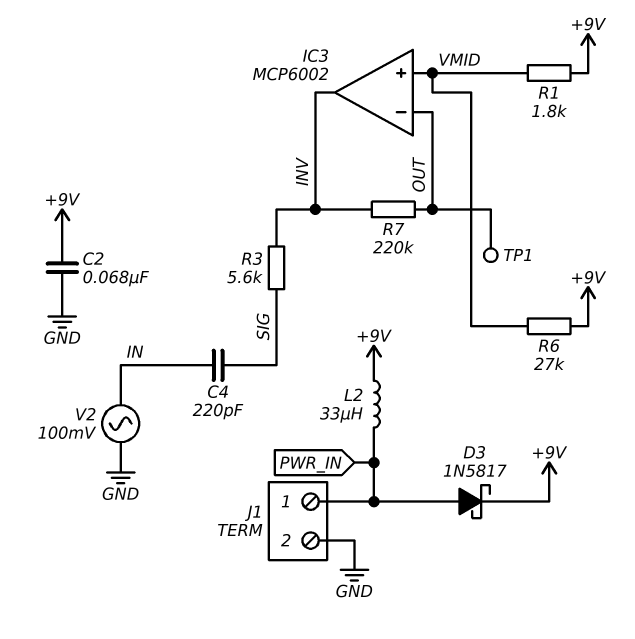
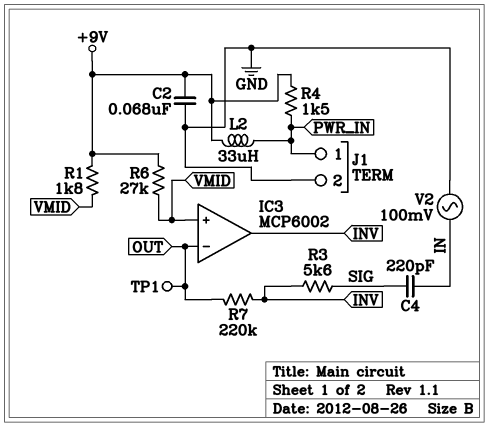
D3: schottky 1N5817 (A PWR_IN, K +9V) -> none
R4: none -> 1.5k (+9V, PWR_IN)

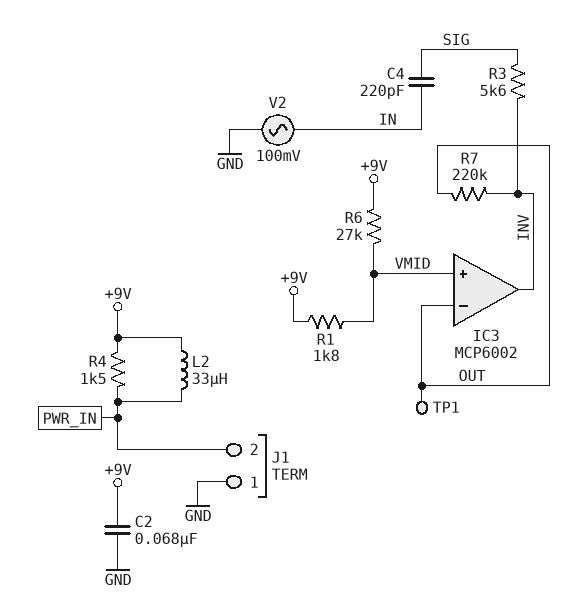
J1 pin 1: PWR_IN -> GND
J1 pin 2: GND -> PWR_IN

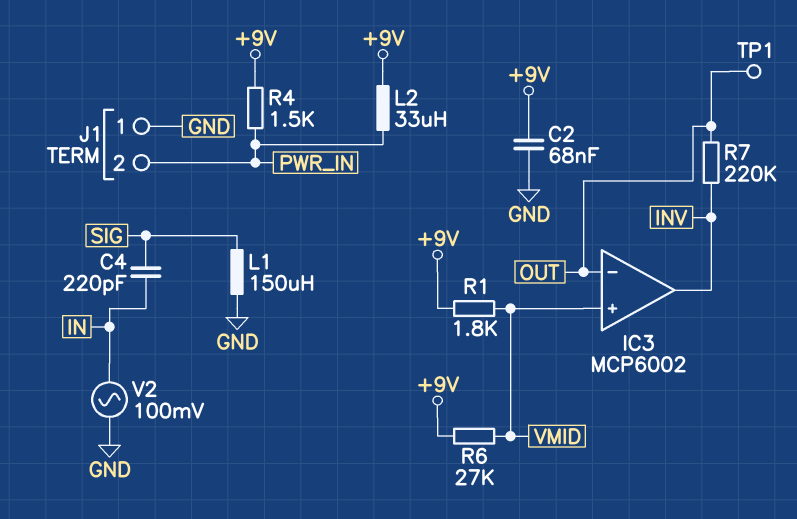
L1: none -> 150uH (GND, SIG)
R3: 5.6k (INV, SIG) -> none

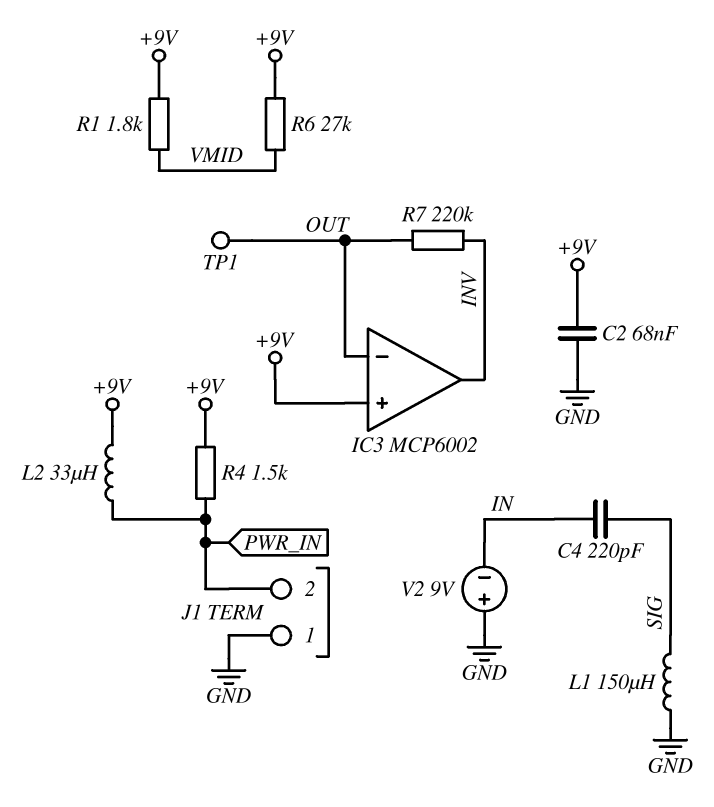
IC3 pin in+: VMID -> +9V
V2: AC 100mV (GND, IN) -> 9V (plus GND, minus IN)

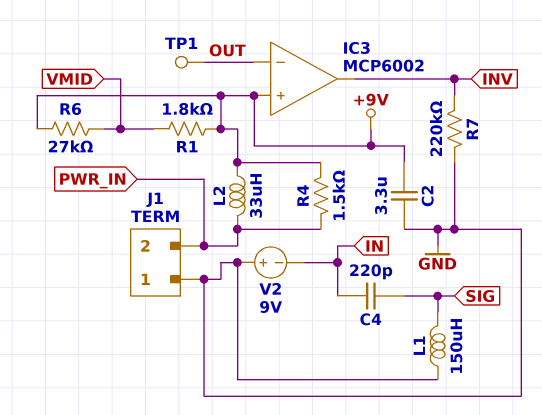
C2: 68nF (+9V, GND) -> 3.3uF (+9V, GND)
R7: 220k (INV, OUT) -> 220k (GND, INV)

